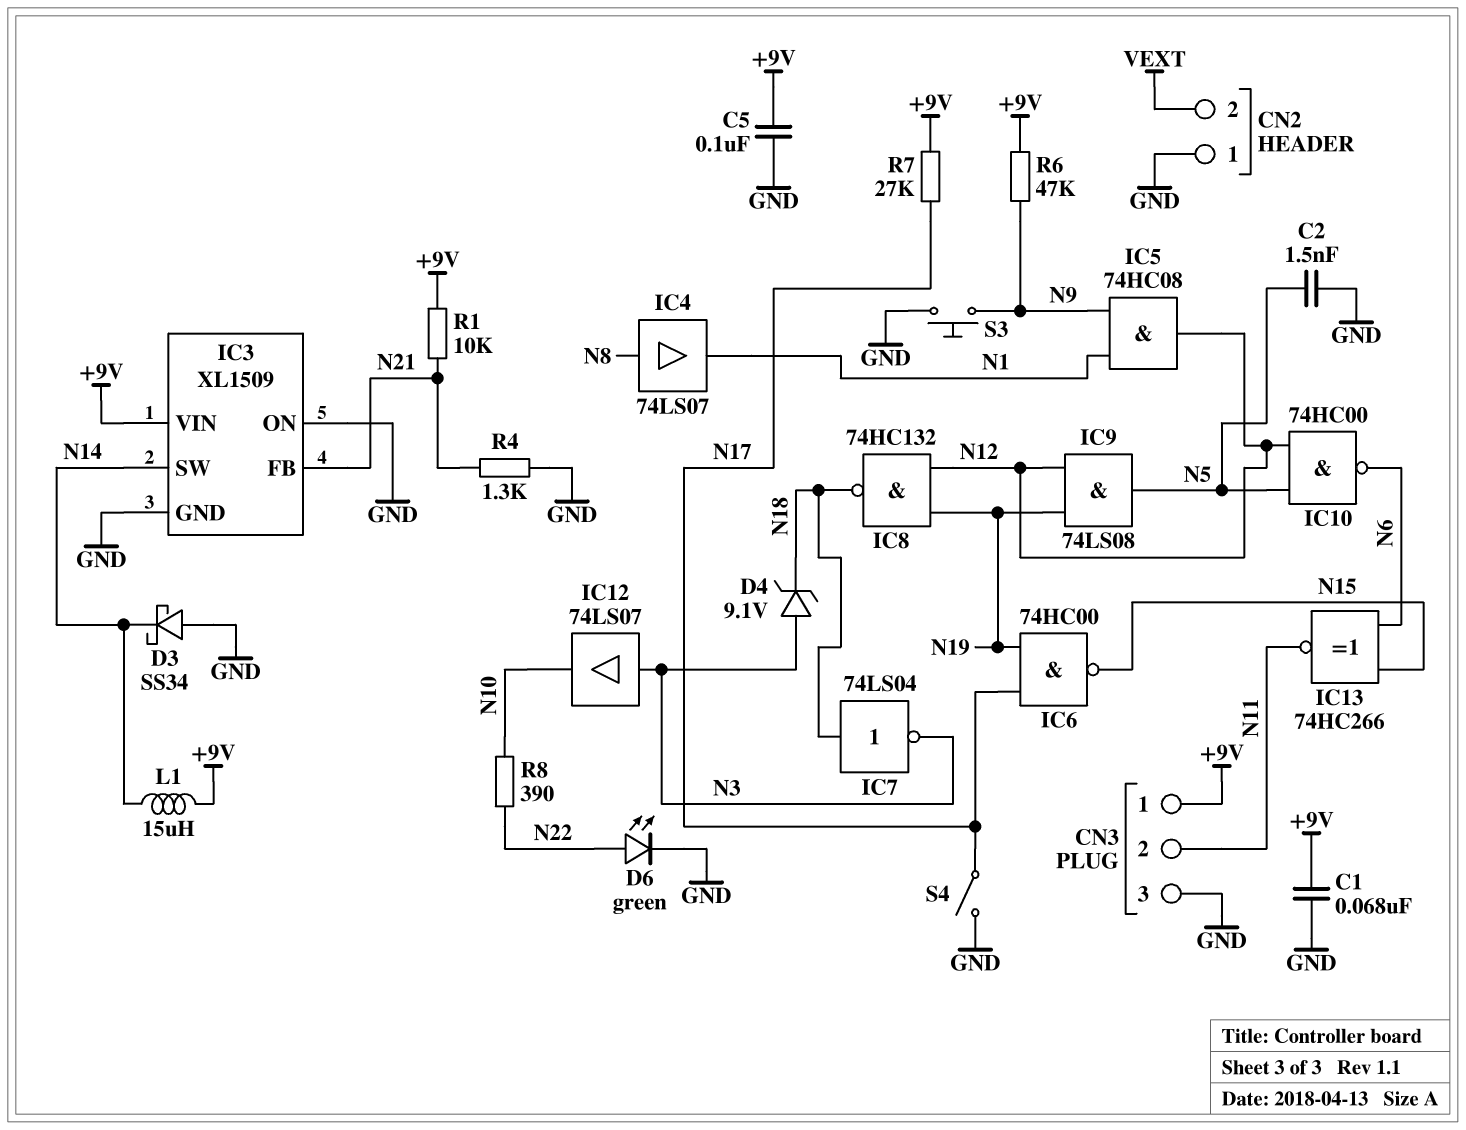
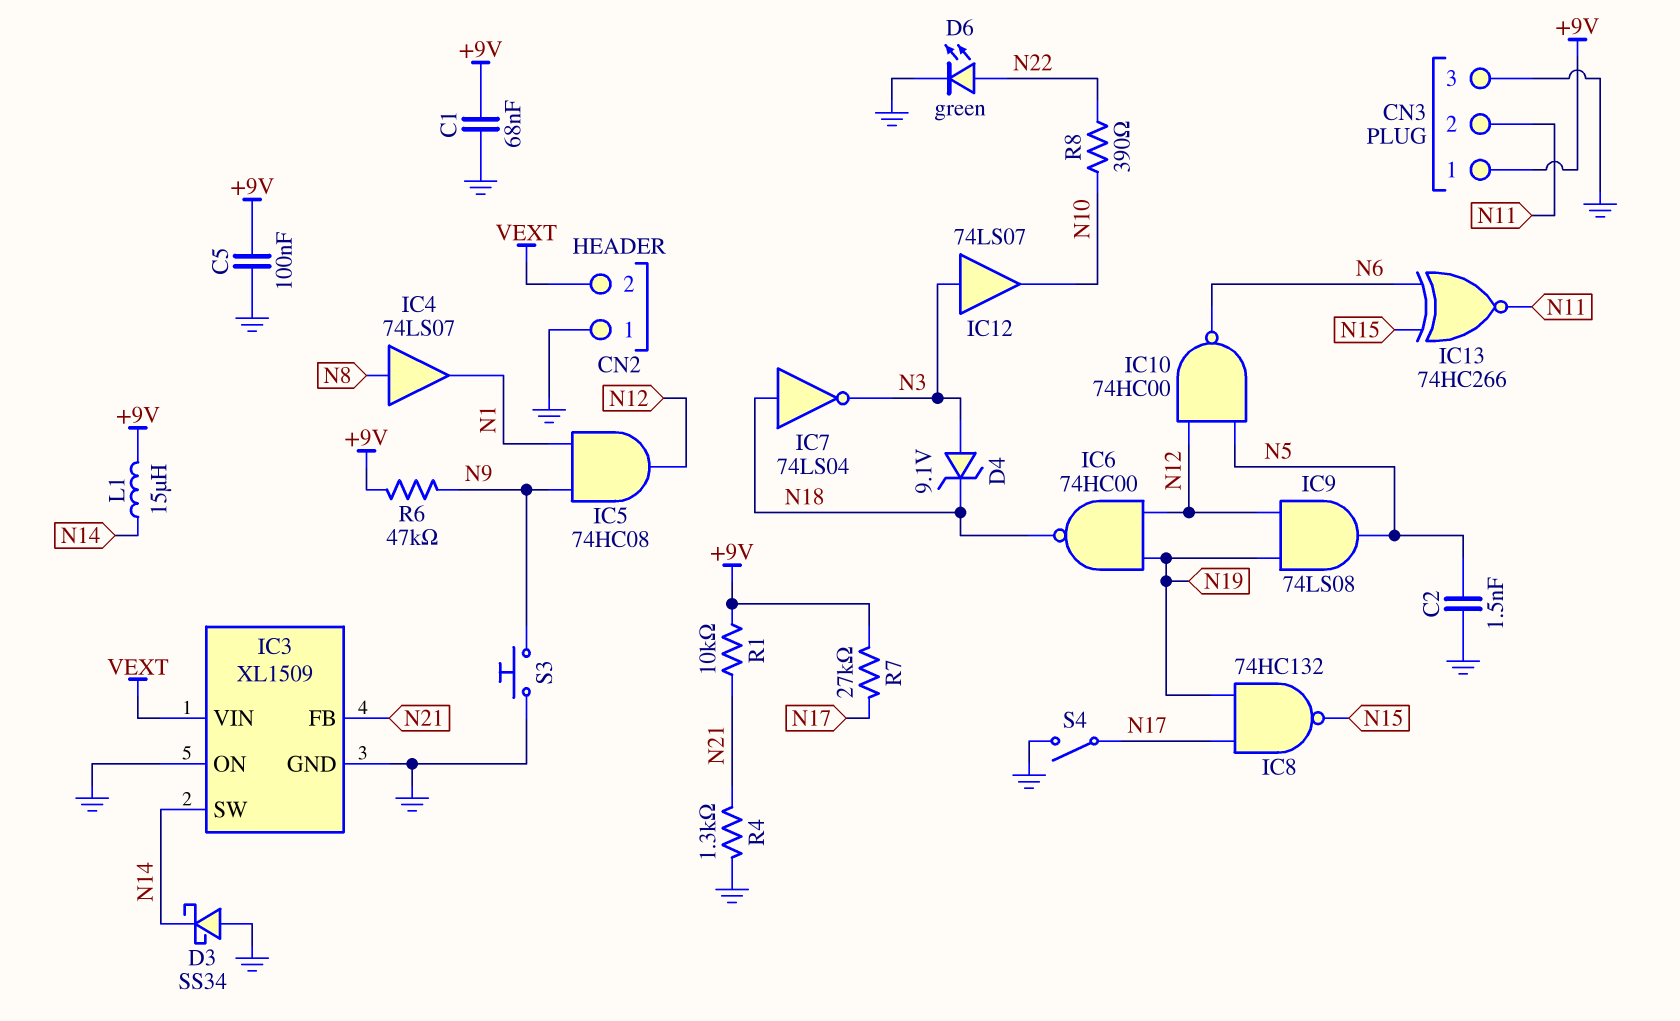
IC3 pin VIN: +9V -> VEXT
IC6: NAND 74HC00 (in N17, in N19, out N15) -> NAND 74HC00 (in N12, in N19, out N18)
IC8: NAND 74HC132 (in N12, in N19, out N18) -> NAND 74HC132 (in N17, in N19, out N15)

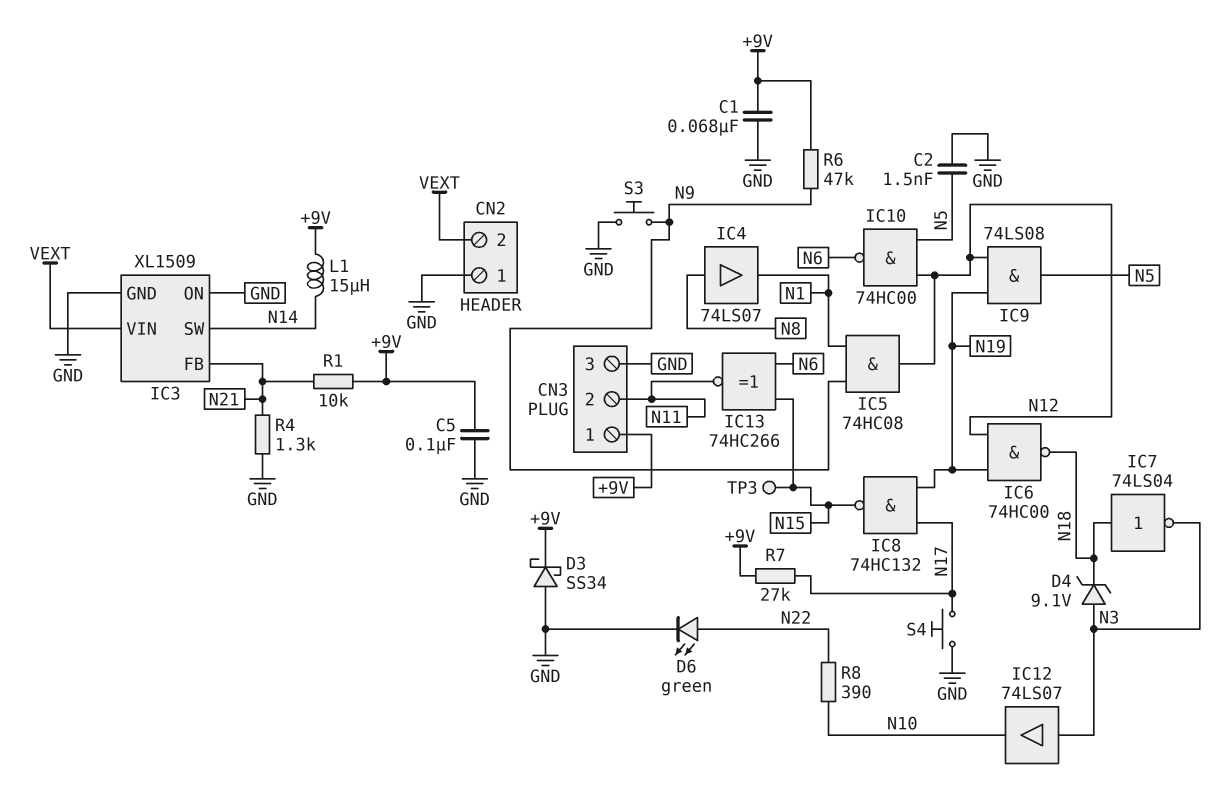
D3: schottky SS34 (A GND, K N14) -> schottky SS34 (A GND, K +9V)
S4: switch (GND, N17) -> button (GND, N17)
TP3: none -> test point (N15)

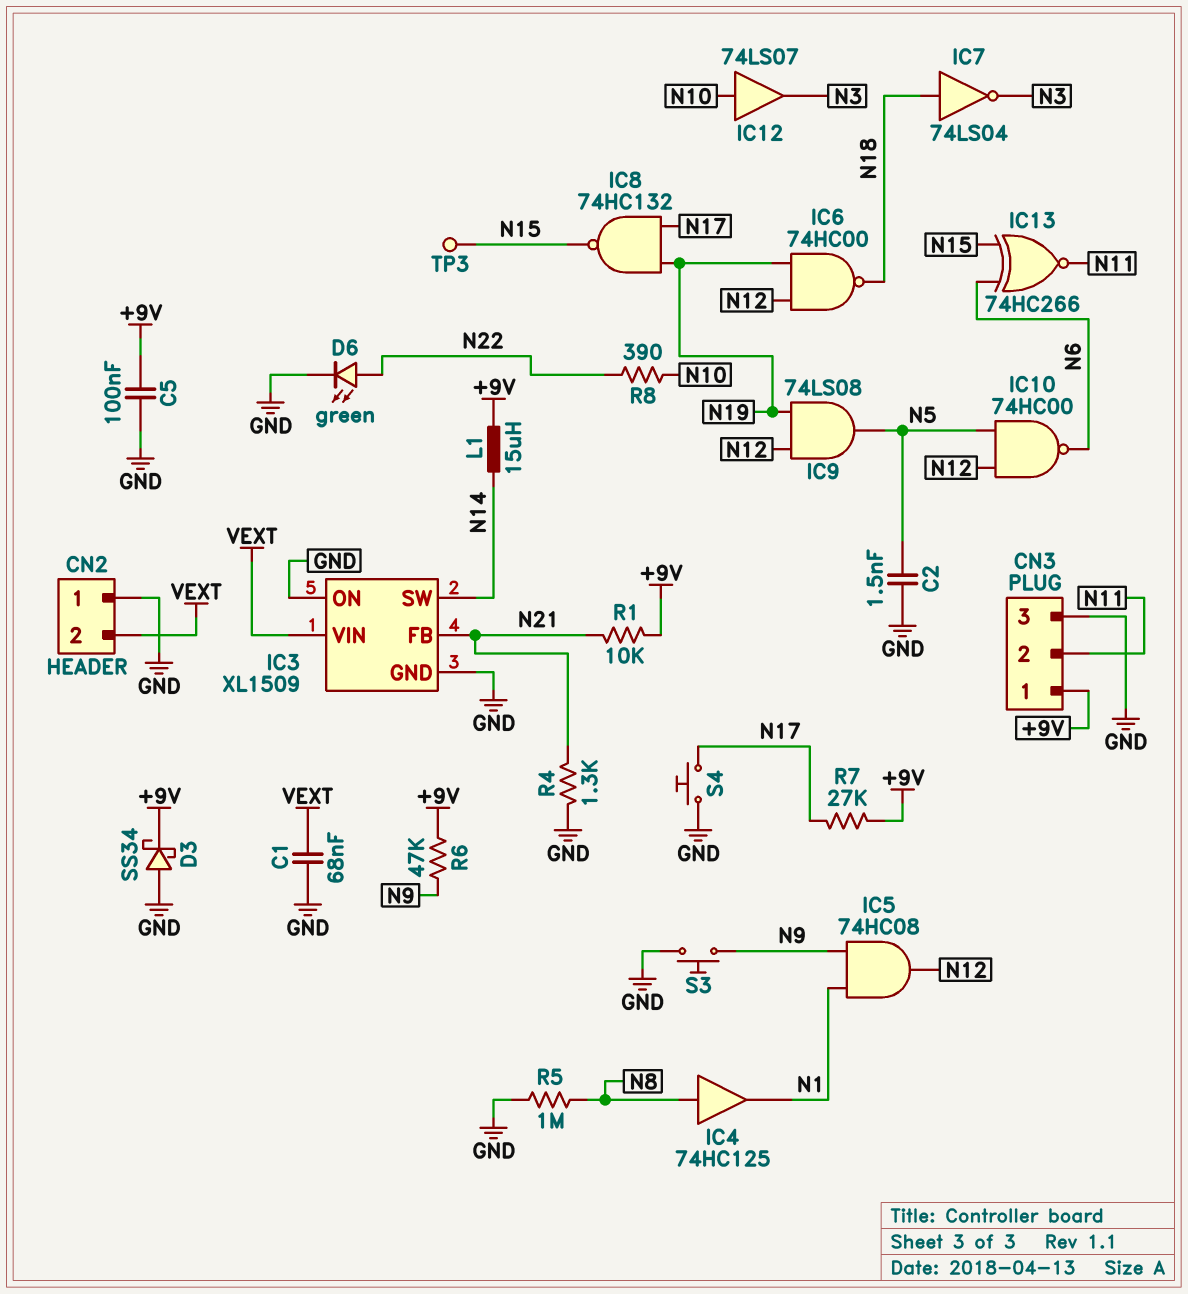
C1: 68nF (+9V, GND) -> 68nF (GND, VEXT)
D4: zener 9.1V (A N3, K N18) -> none
IC4: buffer 74LS07 (in N8, out N1) -> buffer 74HC125 (in N8, out N1)
IC12: buffer 74LS07 (in N3, out N10) -> buffer 74LS07 (in N10, out N3)
R5: none -> 1M (GND, N8)

